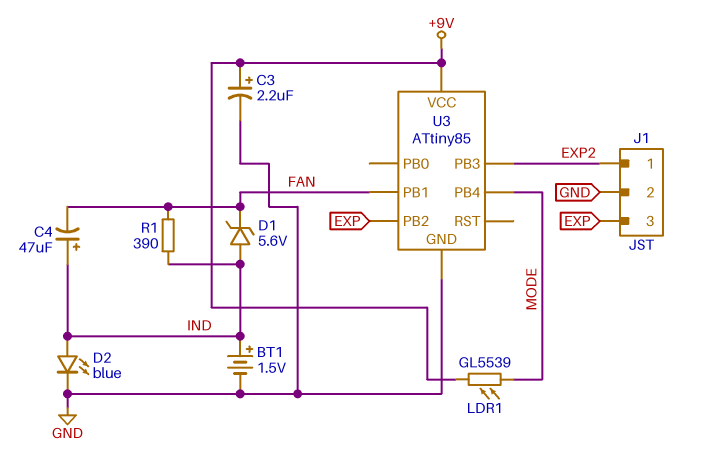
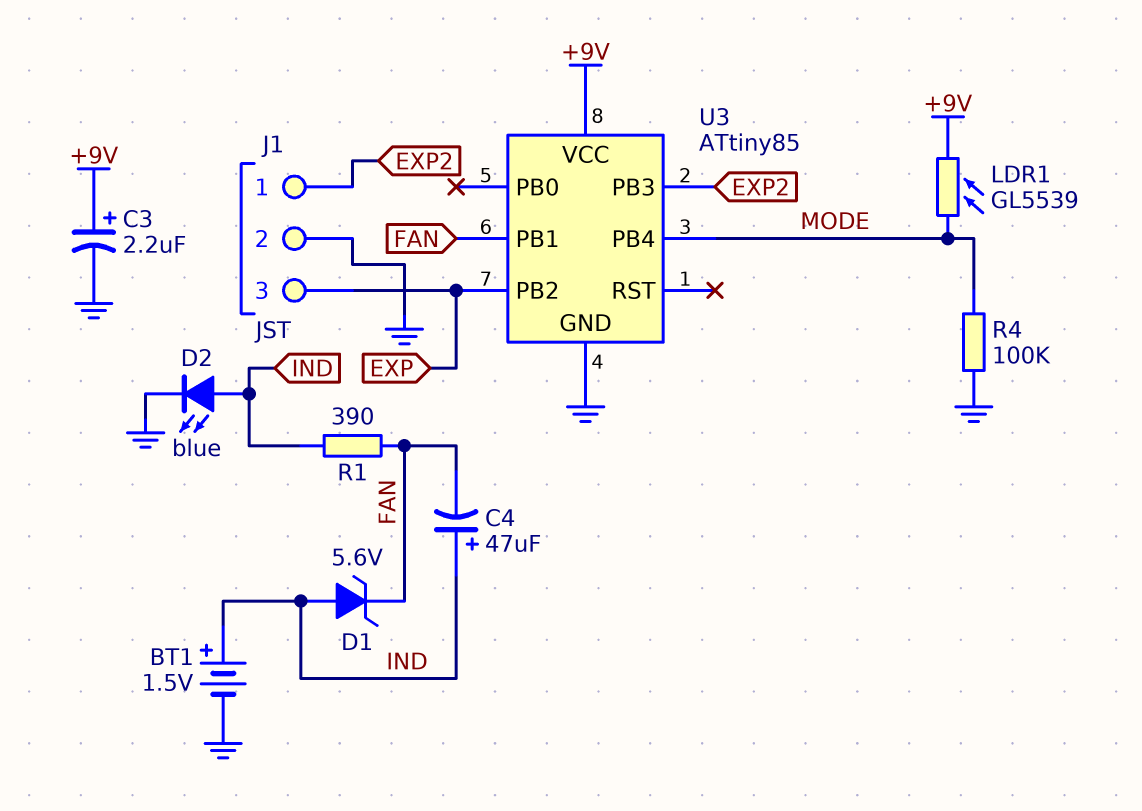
R4: none -> 100k (GND, MODE)

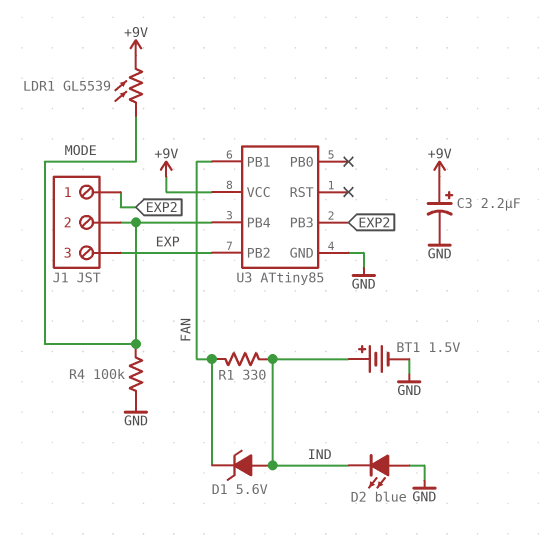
C4: 47uF (plus IND, minus FAN) -> none
D2: LED blue (A IND, K GND) -> LED blue (A GND, K IND)
J1 pin 2: GND -> MODE
R1: 390 (FAN, IND) -> 330 (FAN, IND)

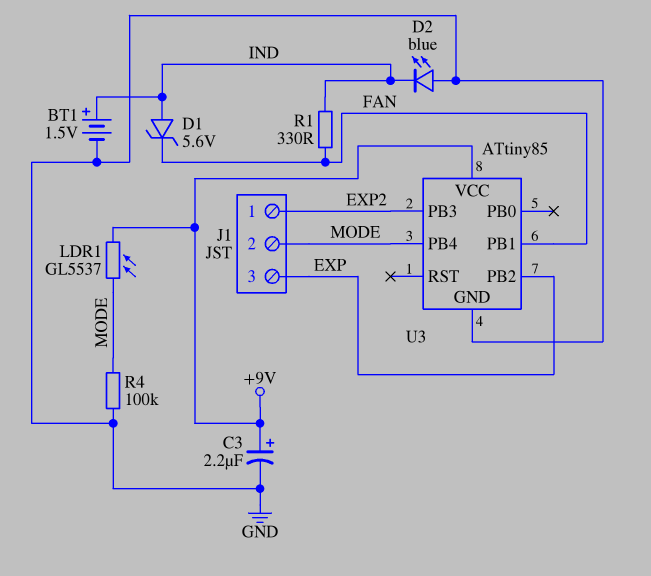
LDR1: GL5539 (+9V, MODE) -> GL5537 (+9V, MODE)

